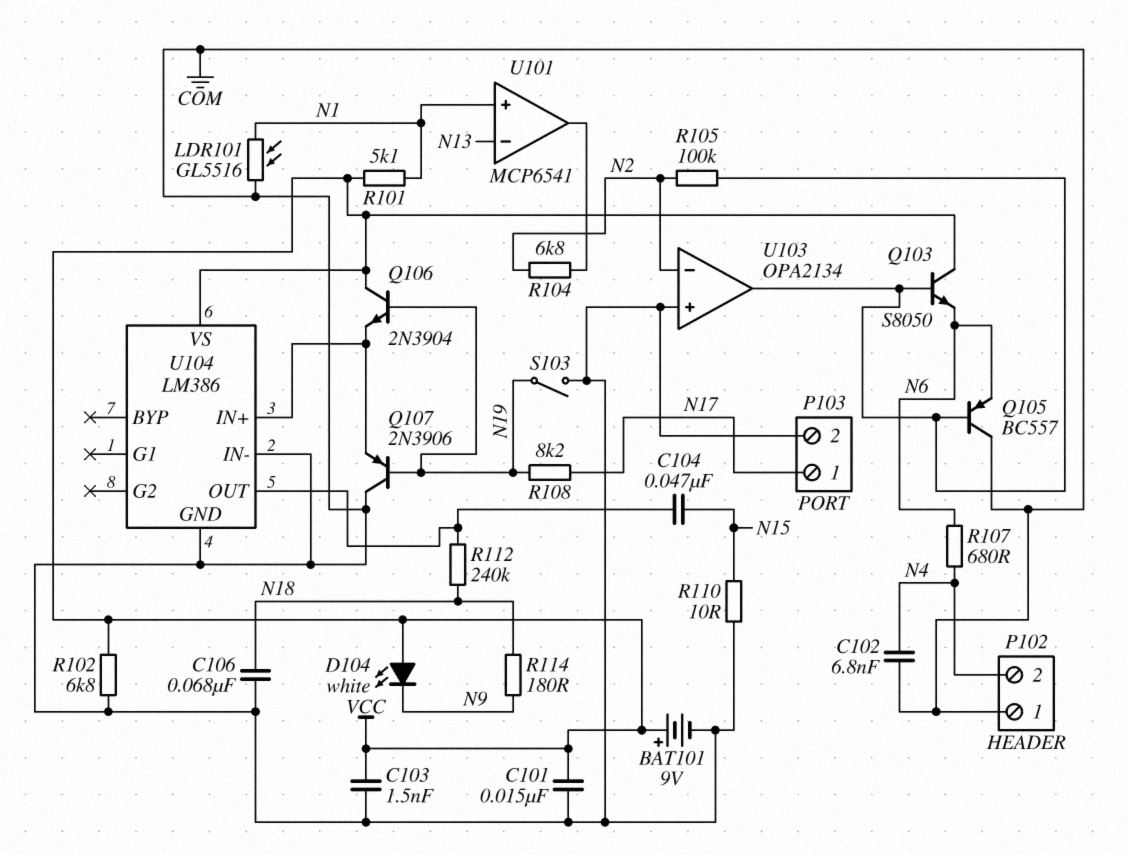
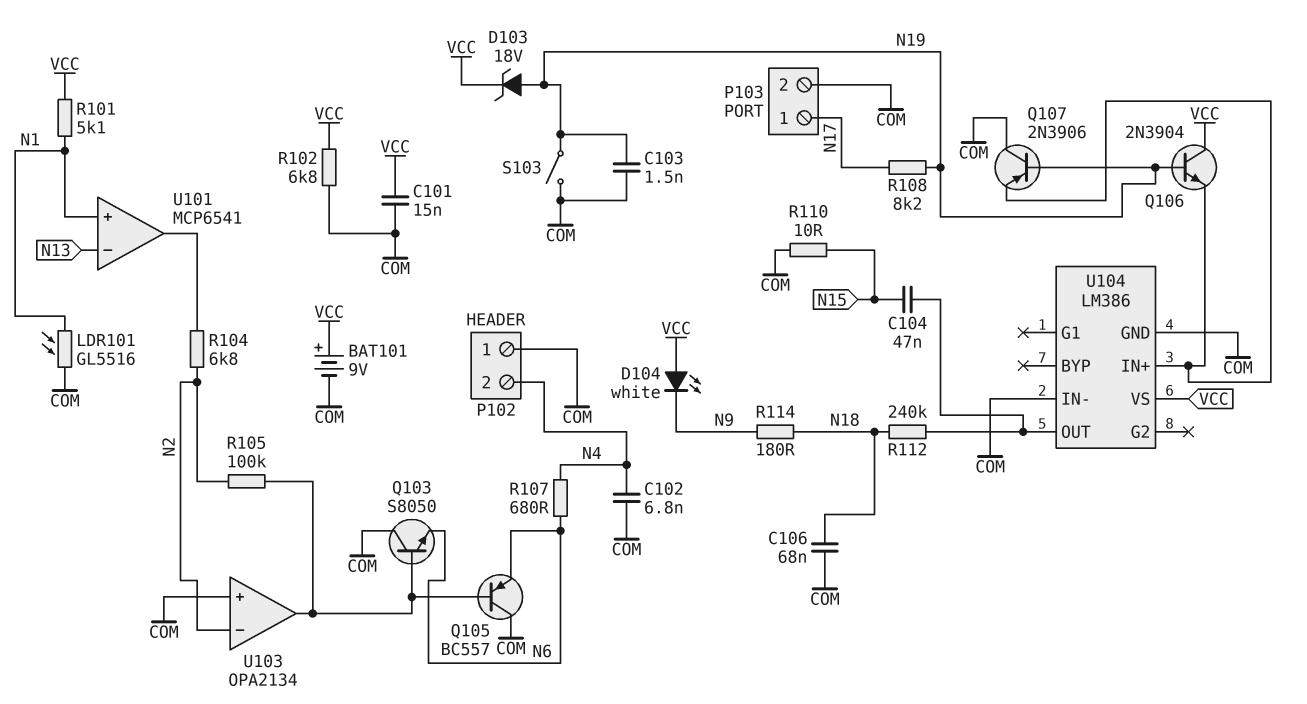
C103: 1.5nF (COM, VCC) -> 1.5nF (COM, N19)
D103: none -> zener 18V (A N19, K VCC)
Q103: NPN S8050 (B U103/out, C VCC, E N6) -> NPN S8050 (B U103/out, C COM, E N6)

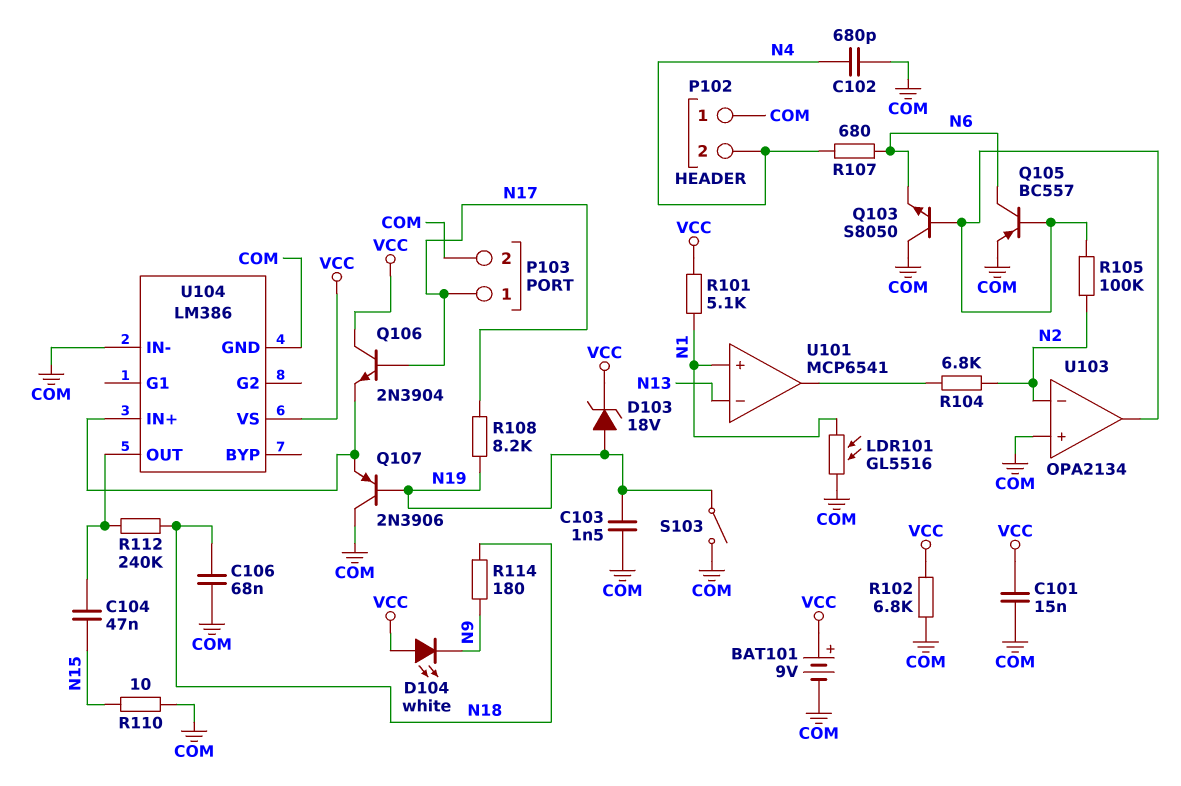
C102: 6.8nF (COM, N4) -> 680pF (COM, N4)
Q105: PNP BC557 (B U103/out, C COM, E N6) -> PNP BC557 (B U103/out, C N6, E COM)
Q106: NPN 2N3904 (B N19, C VCC, E U104/IN+) -> NPN 2N3904 (B N17, C VCC, E U104/IN+)

